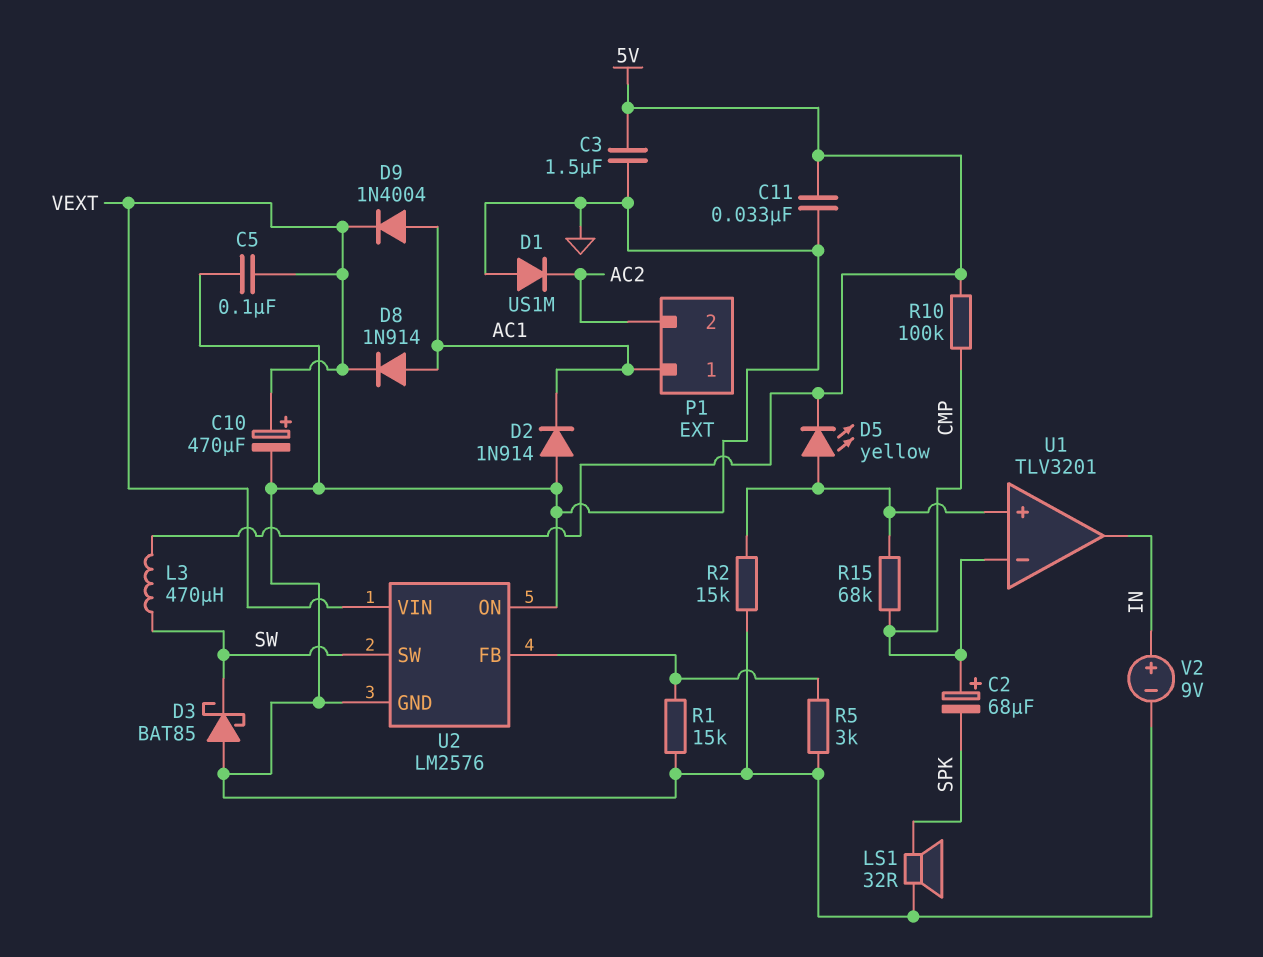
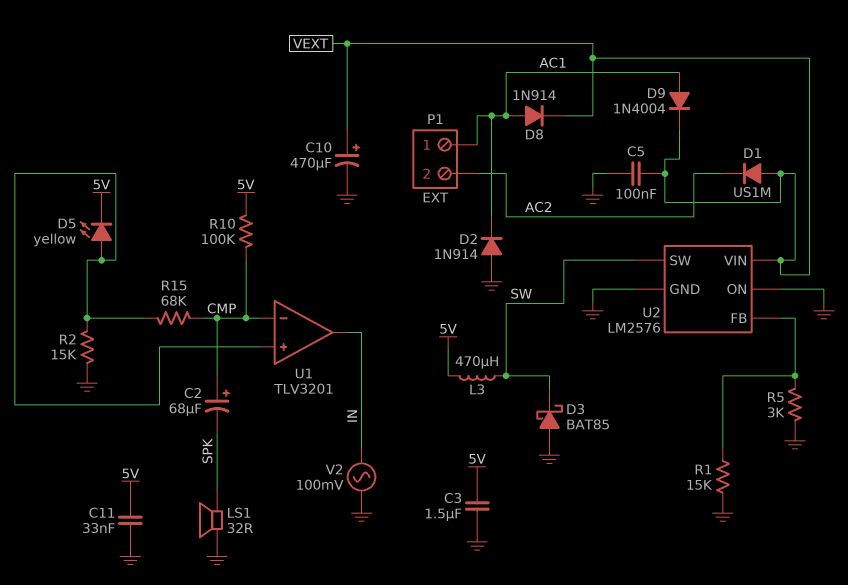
D1: diode US1M (A GND, K AC2) -> diode US1M (A VEXT, K AC2)
V2: 9V (plus IN, minus GND) -> AC 100mV (GND, IN)

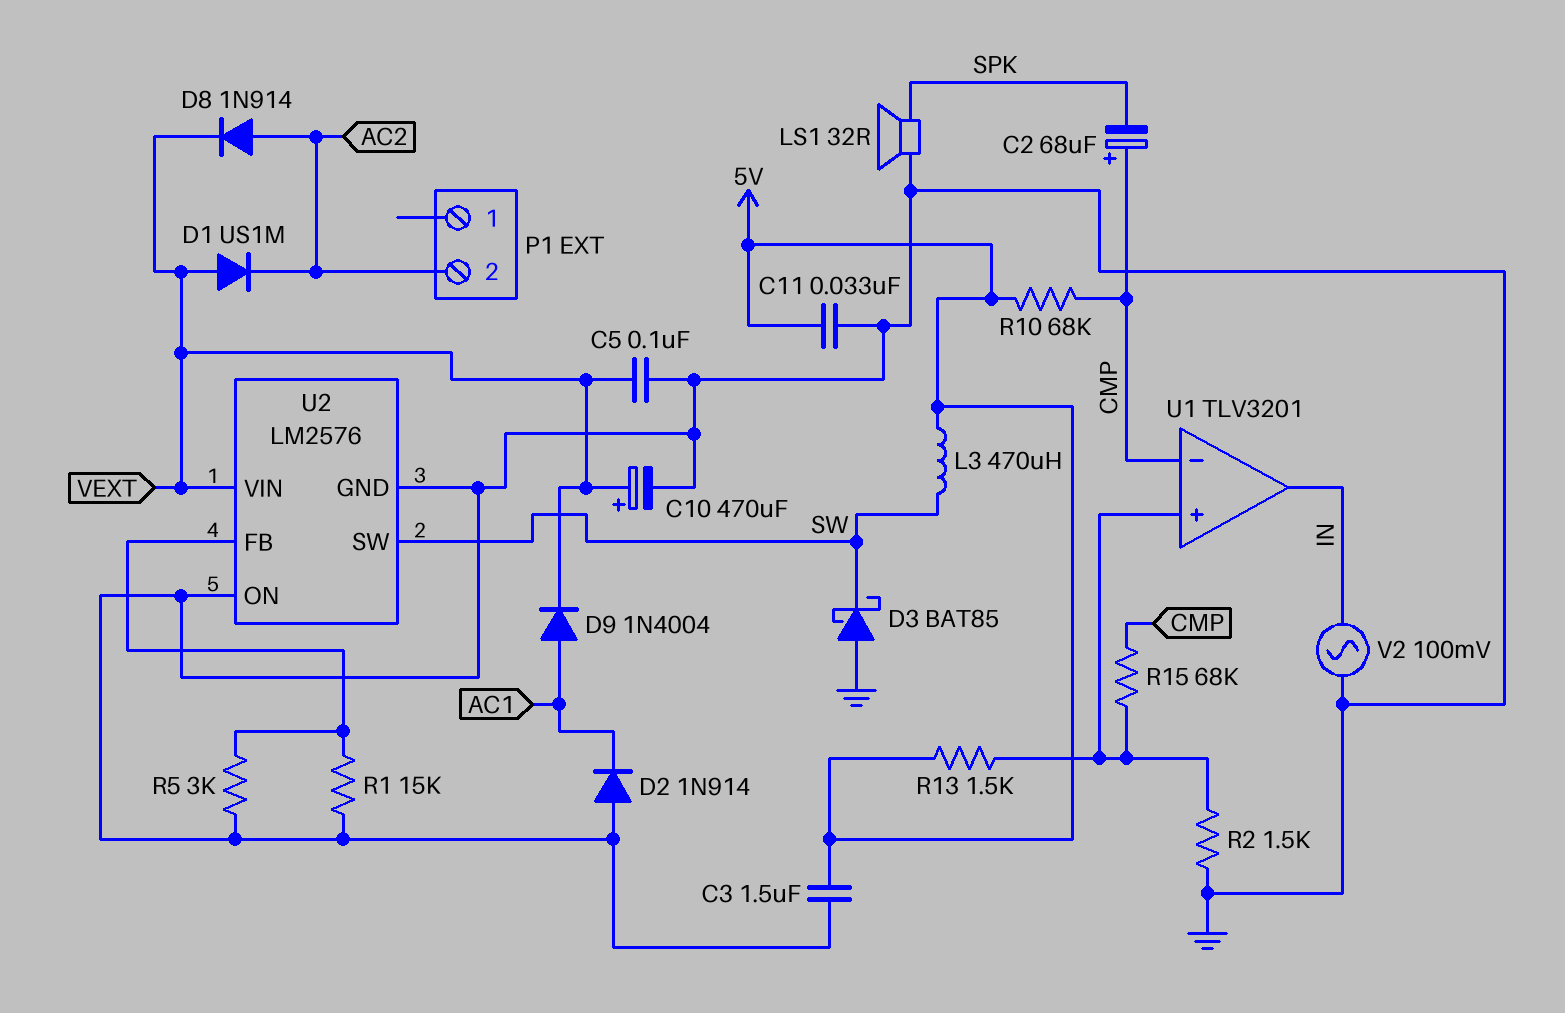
D5: LED yellow (A U1/in+, K 5V) -> none
D8: diode 1N914 (A AC1, K VEXT) -> diode 1N914 (A AC2, K VEXT)
P1 pin 1: AC1 -> none
R2: 15k (GND, U1/in+) -> 1.5k (GND, U1/in+)
R10: 100k (5V, CMP) -> 68k (5V, CMP)
R13: none -> 1.5k (5V, U1/in+)

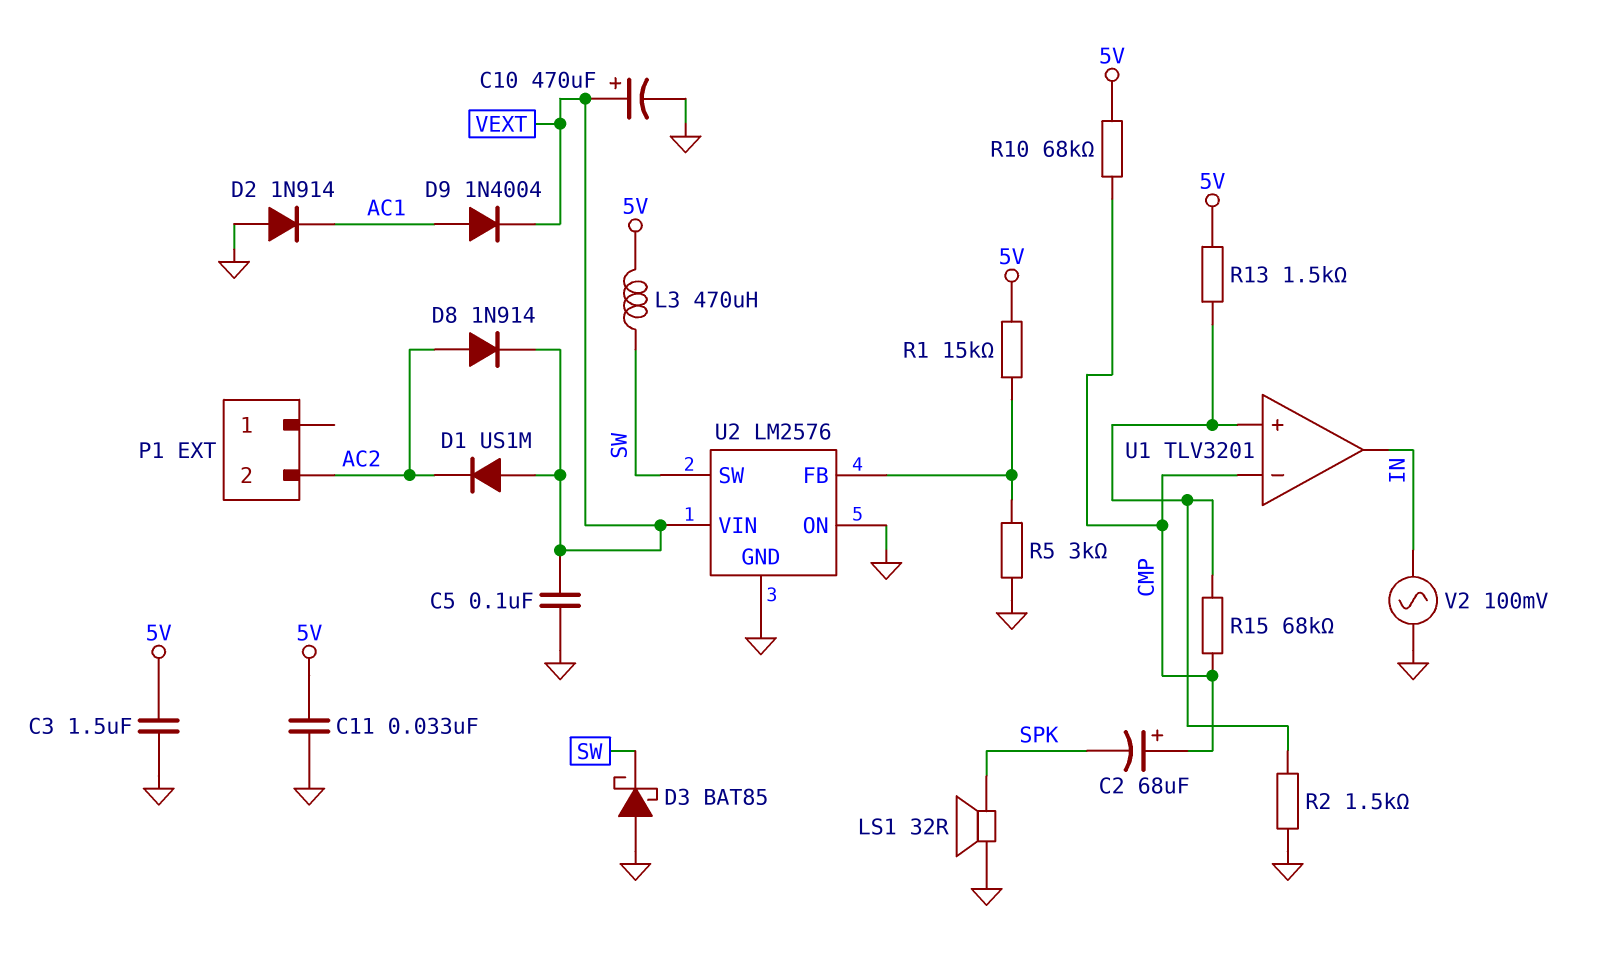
R1: 15k (GND, U2/FB) -> 15k (5V, U2/FB)

